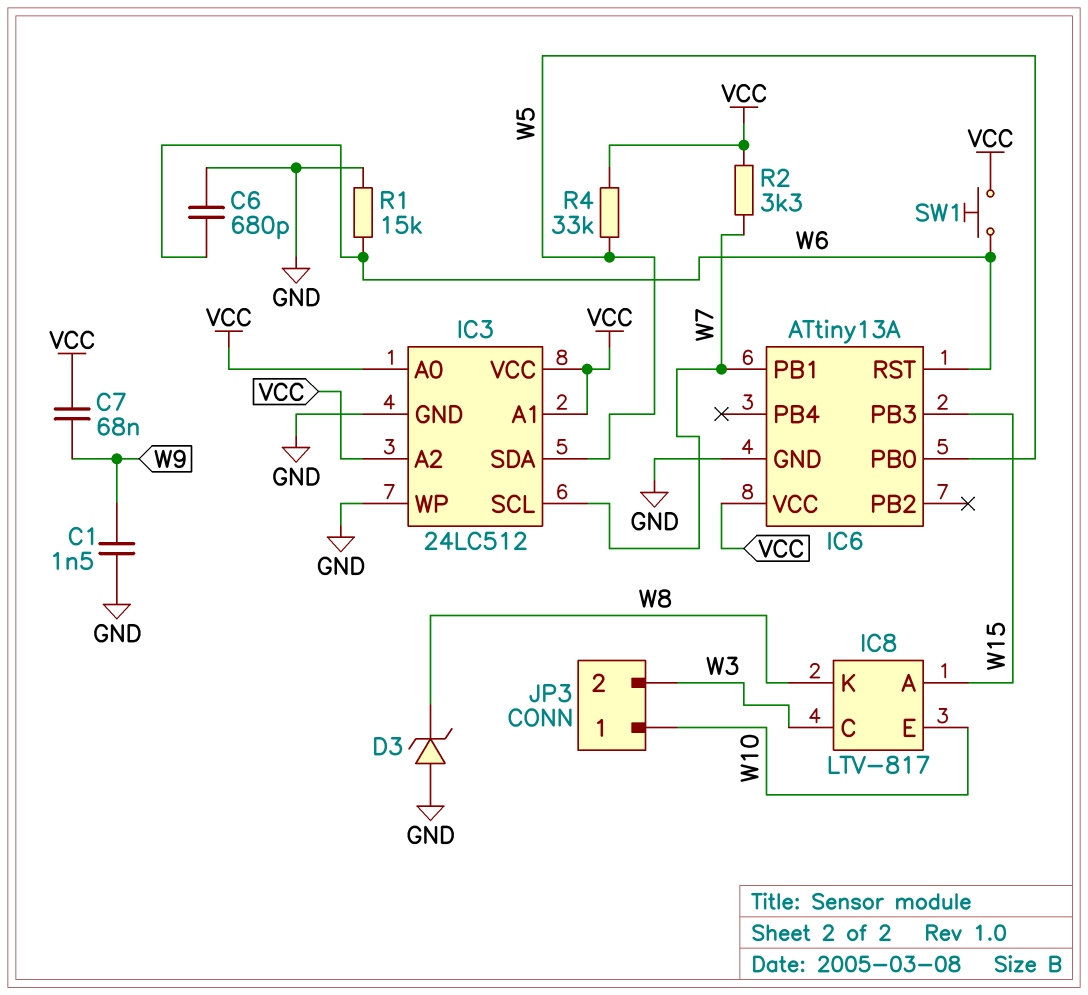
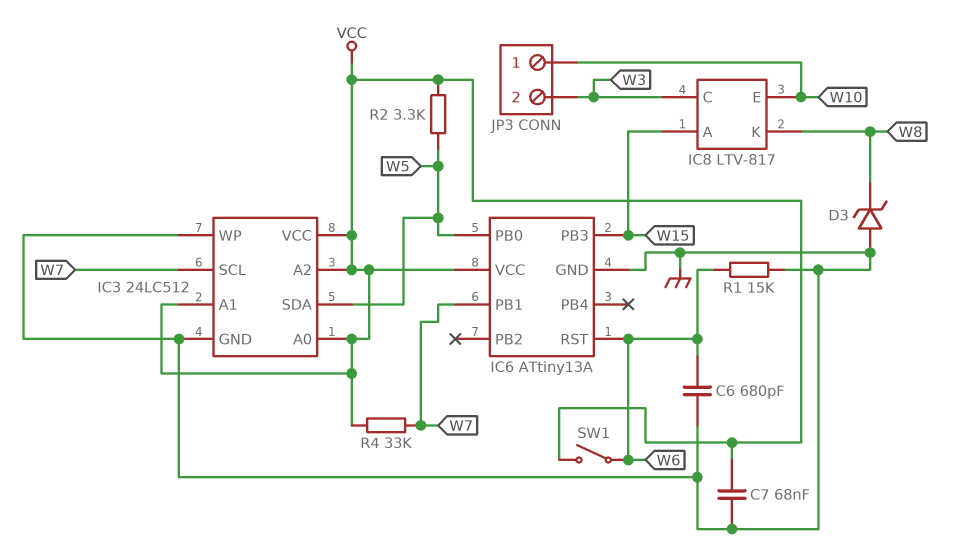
C1: 1.5nF (GND, W9) -> none
C7: 68nF (VCC, W9) -> 68nF (GND, VCC)
R2: 3.3k (VCC, W7) -> 3.3k (VCC, W5)
R4: 33k (VCC, W5) -> 33k (VCC, W7)
SW1: button (VCC, W6) -> switch (VCC, W6)

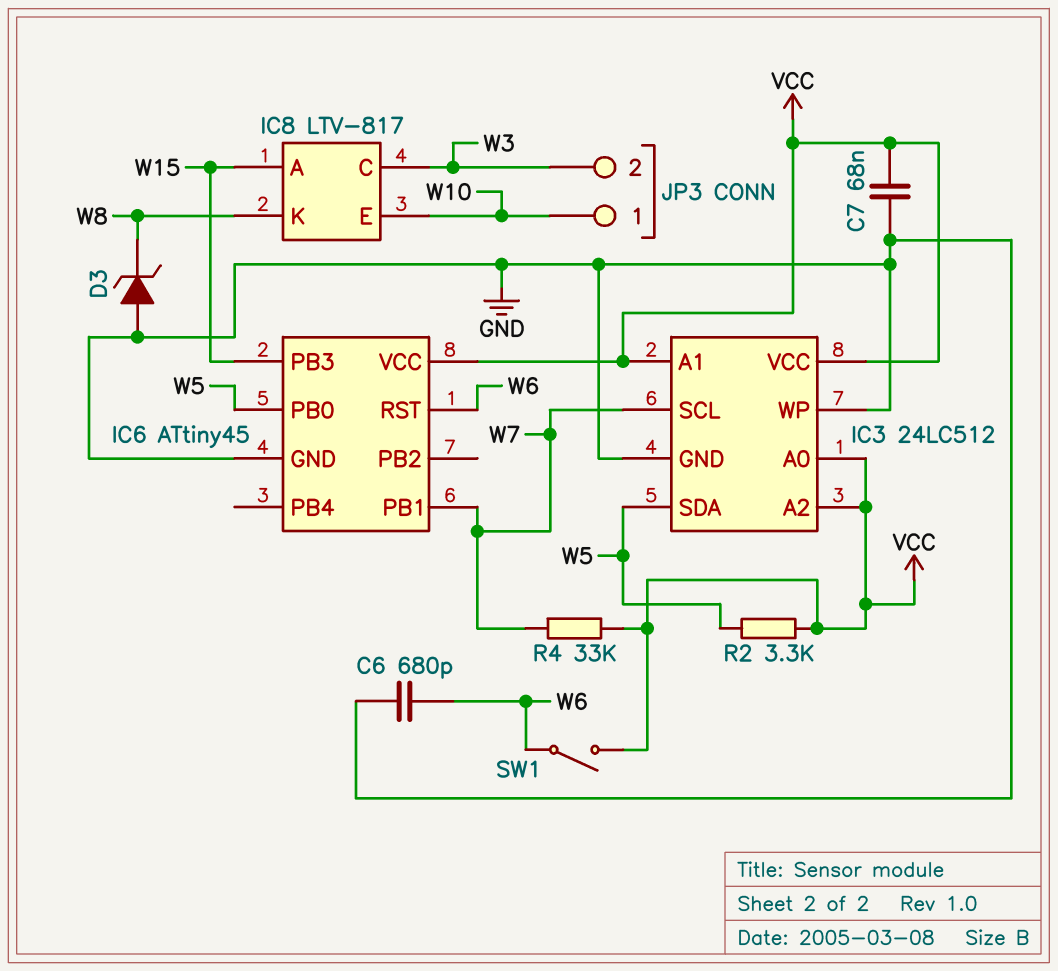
IC6: ATtiny13A -> ATtiny45
R1: 15k (GND, W6) -> none

